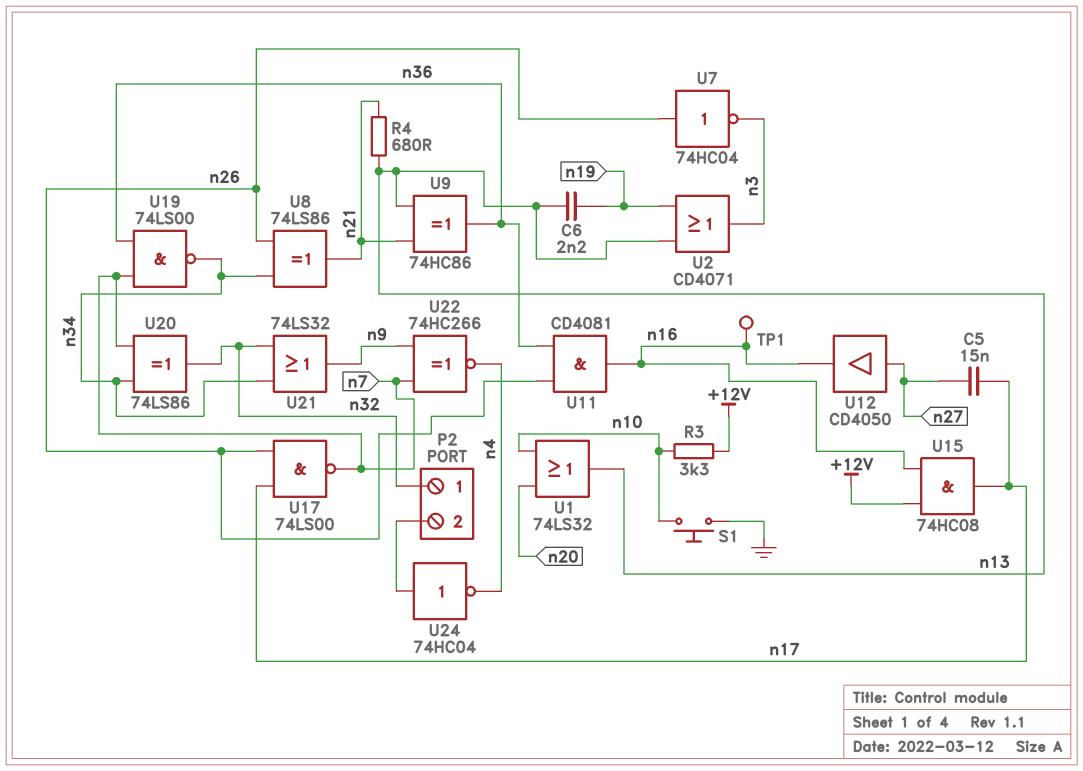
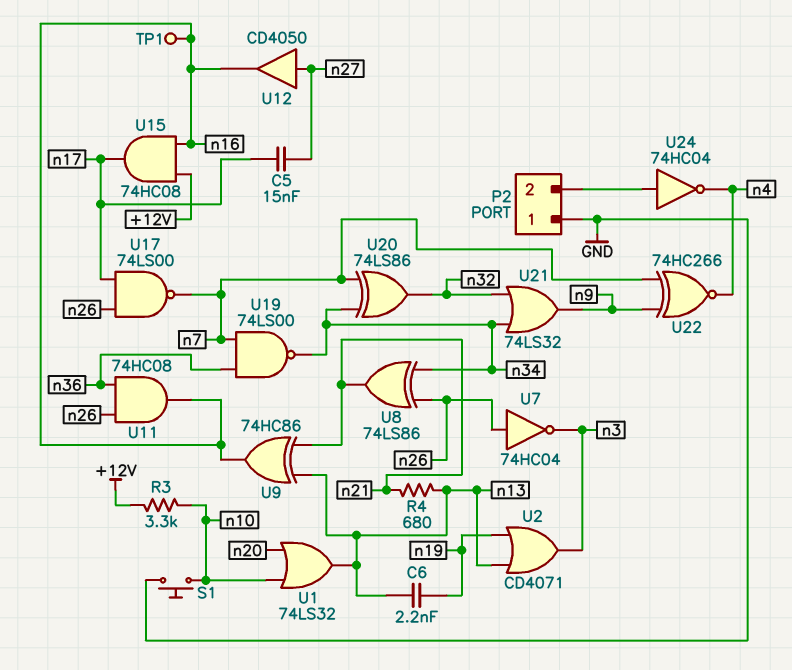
P2 pin 1: n32 -> GND
U9: XOR 74HC86 (in n13, in n21, out n36) -> XOR 74HC86 (in n13, in n21, out n16)
U11: AND CD4081 (in n26, in n36, out n16) -> AND 74HC08 (in n26, in n36, out n16)

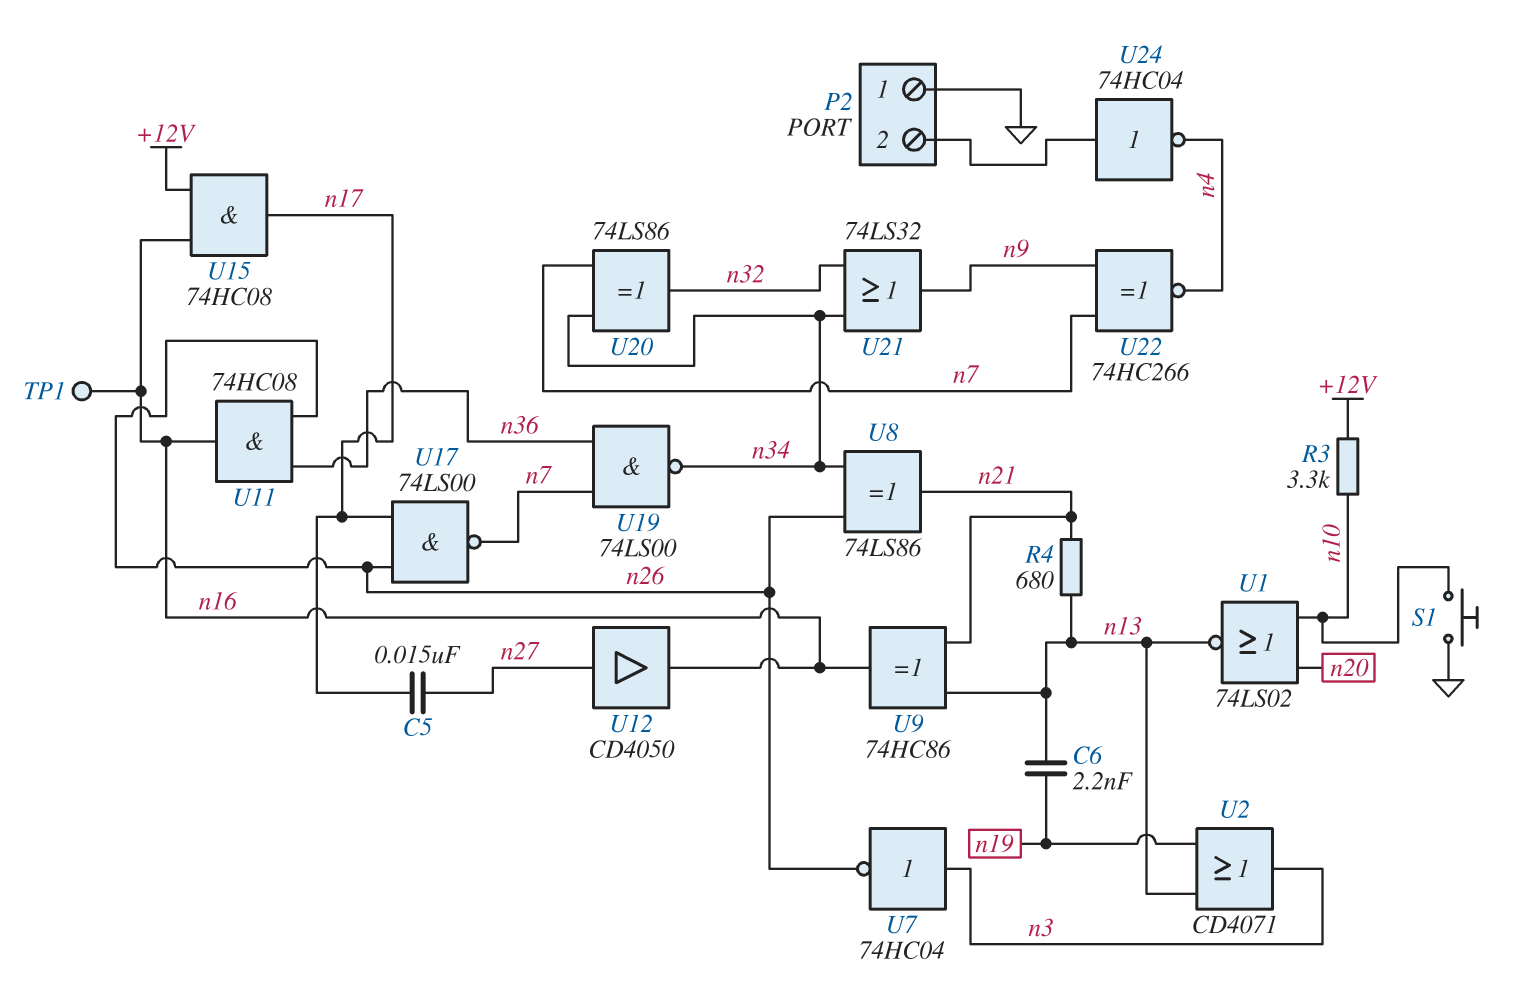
U1: OR 74LS32 (in n10, in n20, out n13) -> NOR 74LS02 (in n10, in n20, out n13)
U7: NOT 74HC04 (in n26, out n3) -> NOT 74HC04 (in n3, out n26)

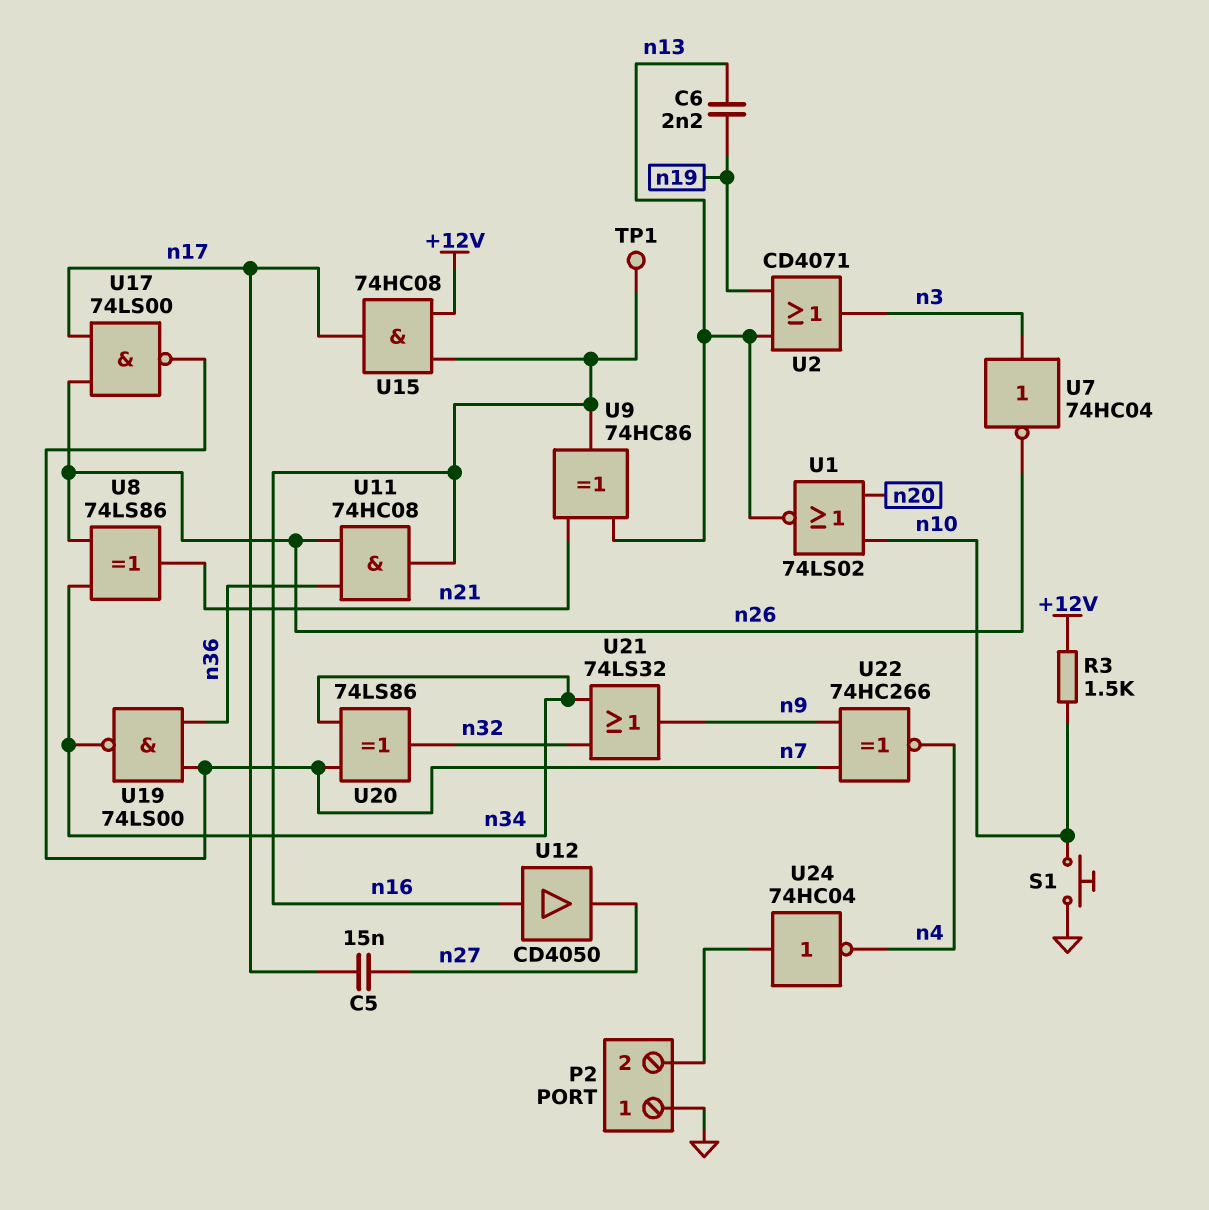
R3: 3.3k (+12V, n10) -> 1.5k (+12V, n10)
R4: 680 (n13, n21) -> none
U12: buffer CD4050 (in n27, out n16) -> buffer CD4050 (in n16, out n27)

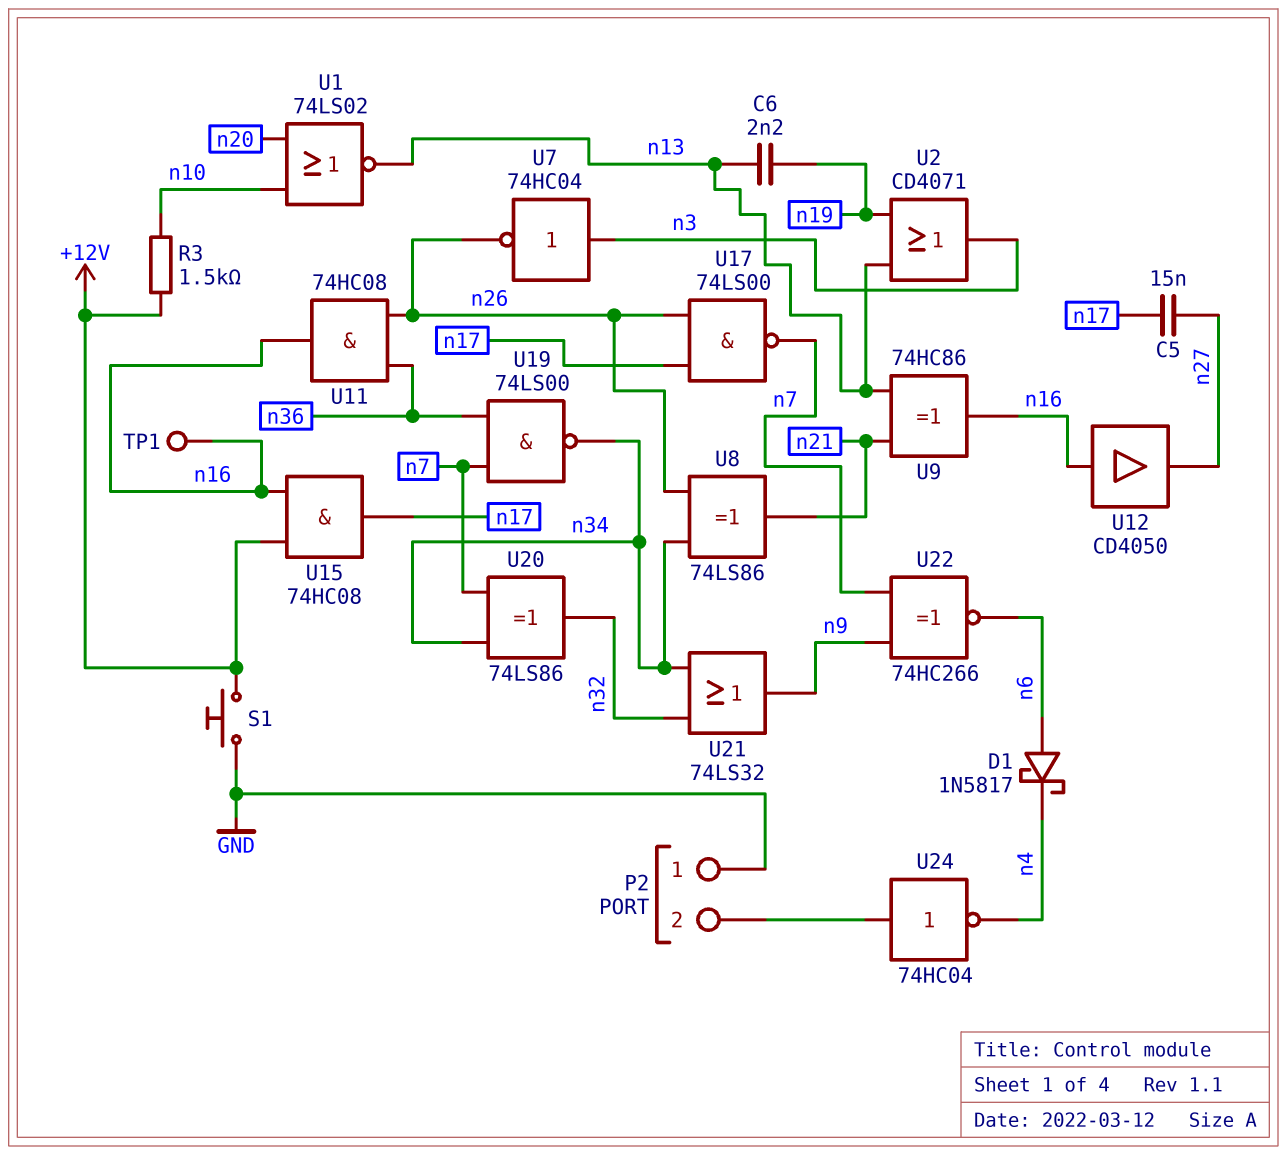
D1: none -> schottky 1N5817 (A n6, K n4)
S1: button (GND, n10) -> button (+12V, GND)
U22: XNOR 74HC266 (in n7, in n9, out n4) -> XNOR 74HC266 (in n7, in n9, out n6)

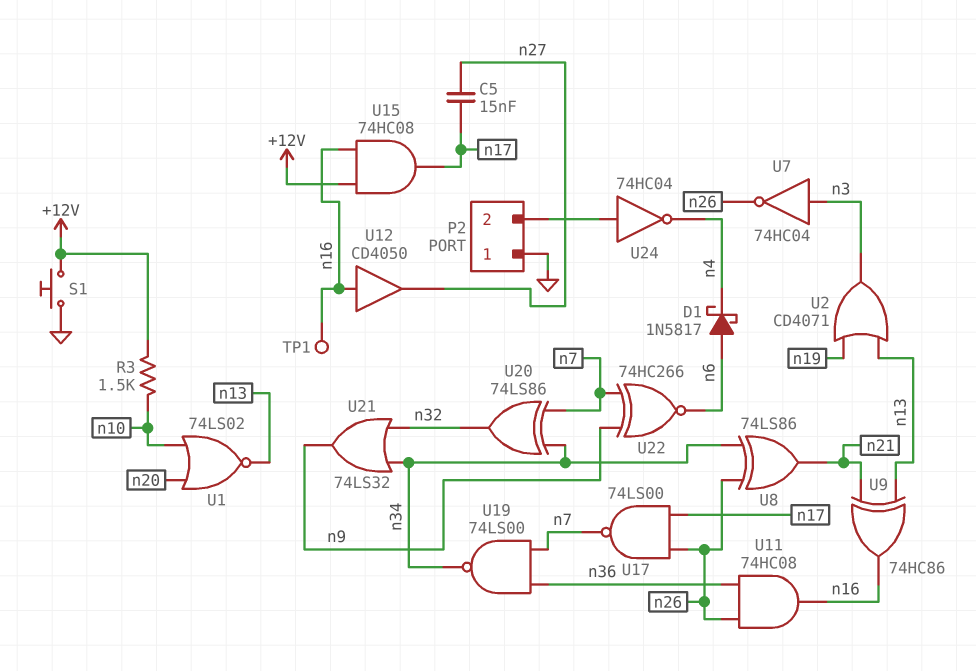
C6: 2.2nF (n13, n19) -> none

